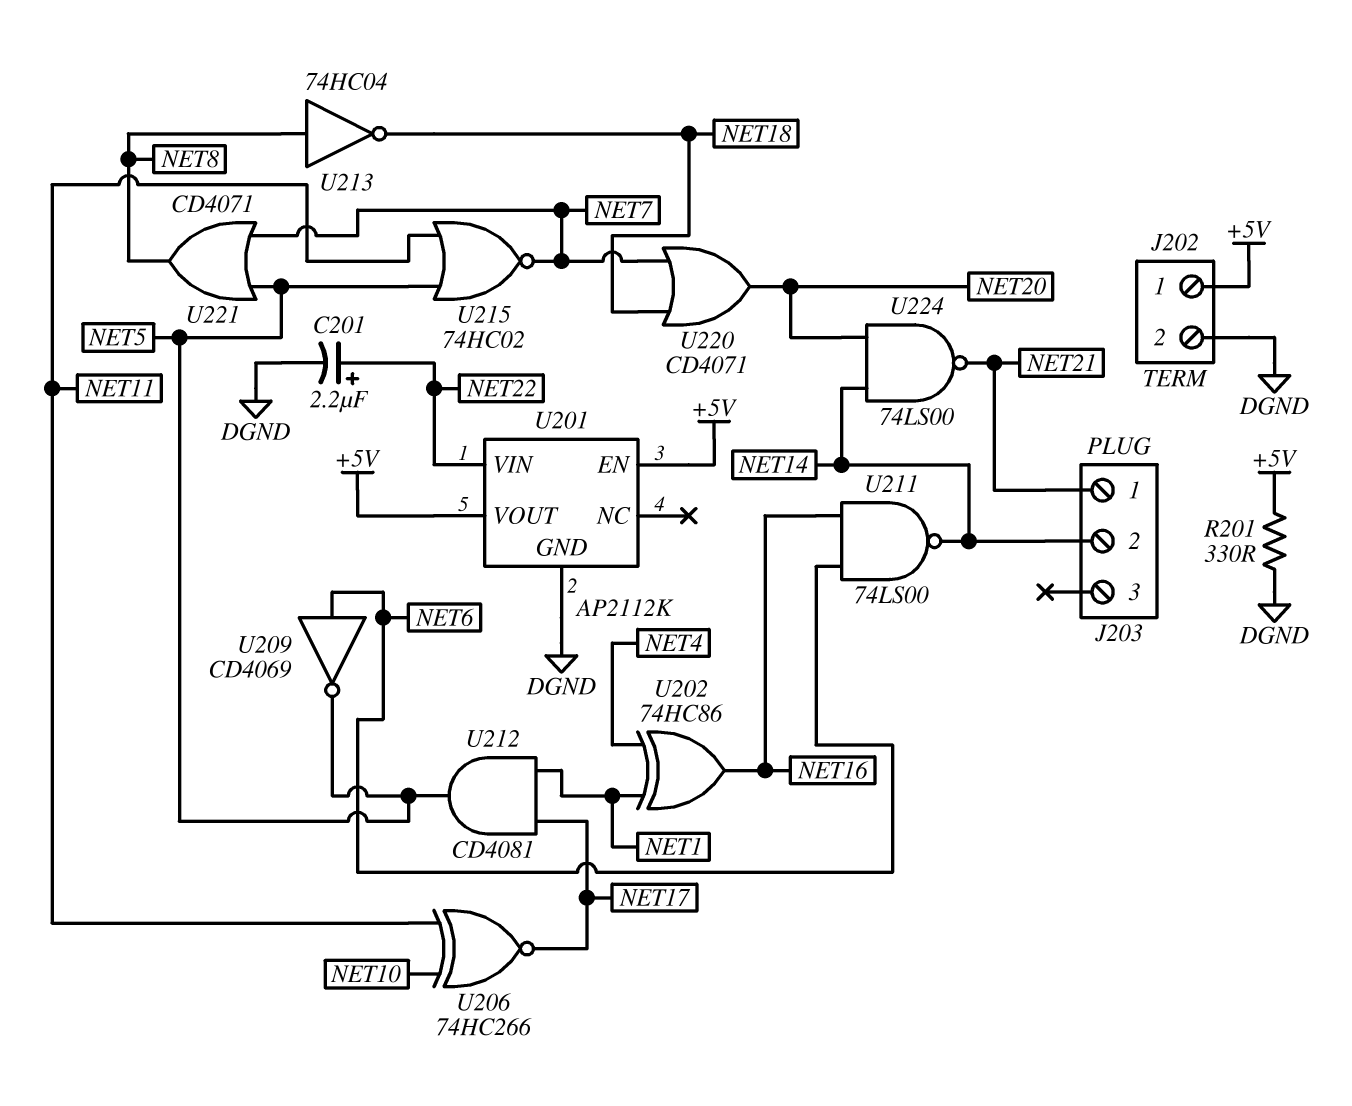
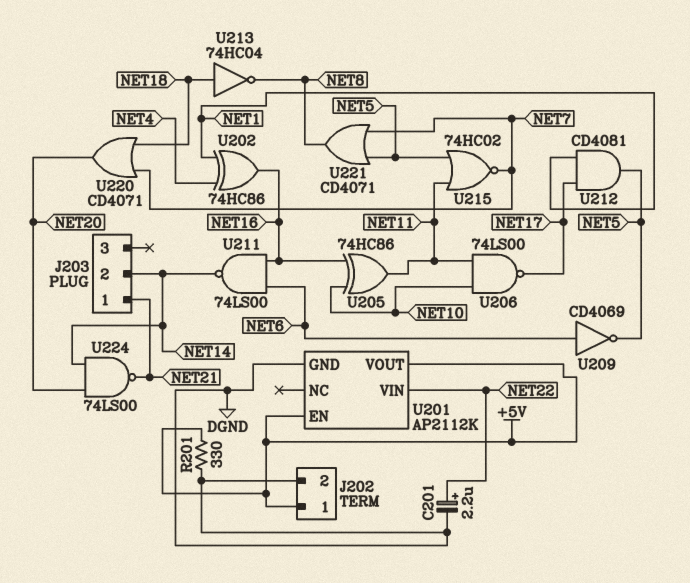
U205: none -> XOR 74HC86 (in NET10, in NET16, out NET11)
U206: XNOR 74HC266 (in NET10, in NET11, out NET17) -> NAND 74LS00 (in NET10, in NET11, out NET17)
U213: NOT 74HC04 (in NET8, out NET18) -> NOT 74HC04 (in NET18, out NET8)

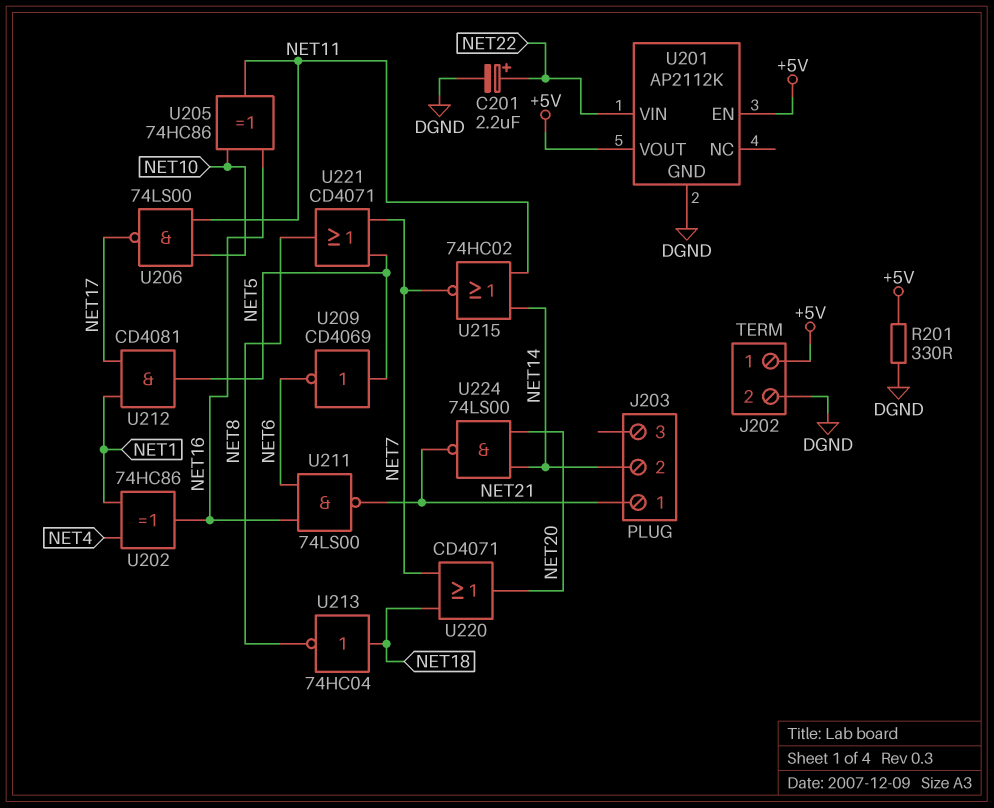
U209: NOT CD4069 (in NET6, out NET5) -> NOT CD4069 (in NET5, out NET6)
U211: NAND 74LS00 (in NET6, in NET16, out NET14) -> NAND 74LS00 (in NET6, in NET16, out NET21)
U215: NOR 74HC02 (in NET5, in NET11, out NET7) -> NOR 74HC02 (in NET11, in NET14, out NET7)

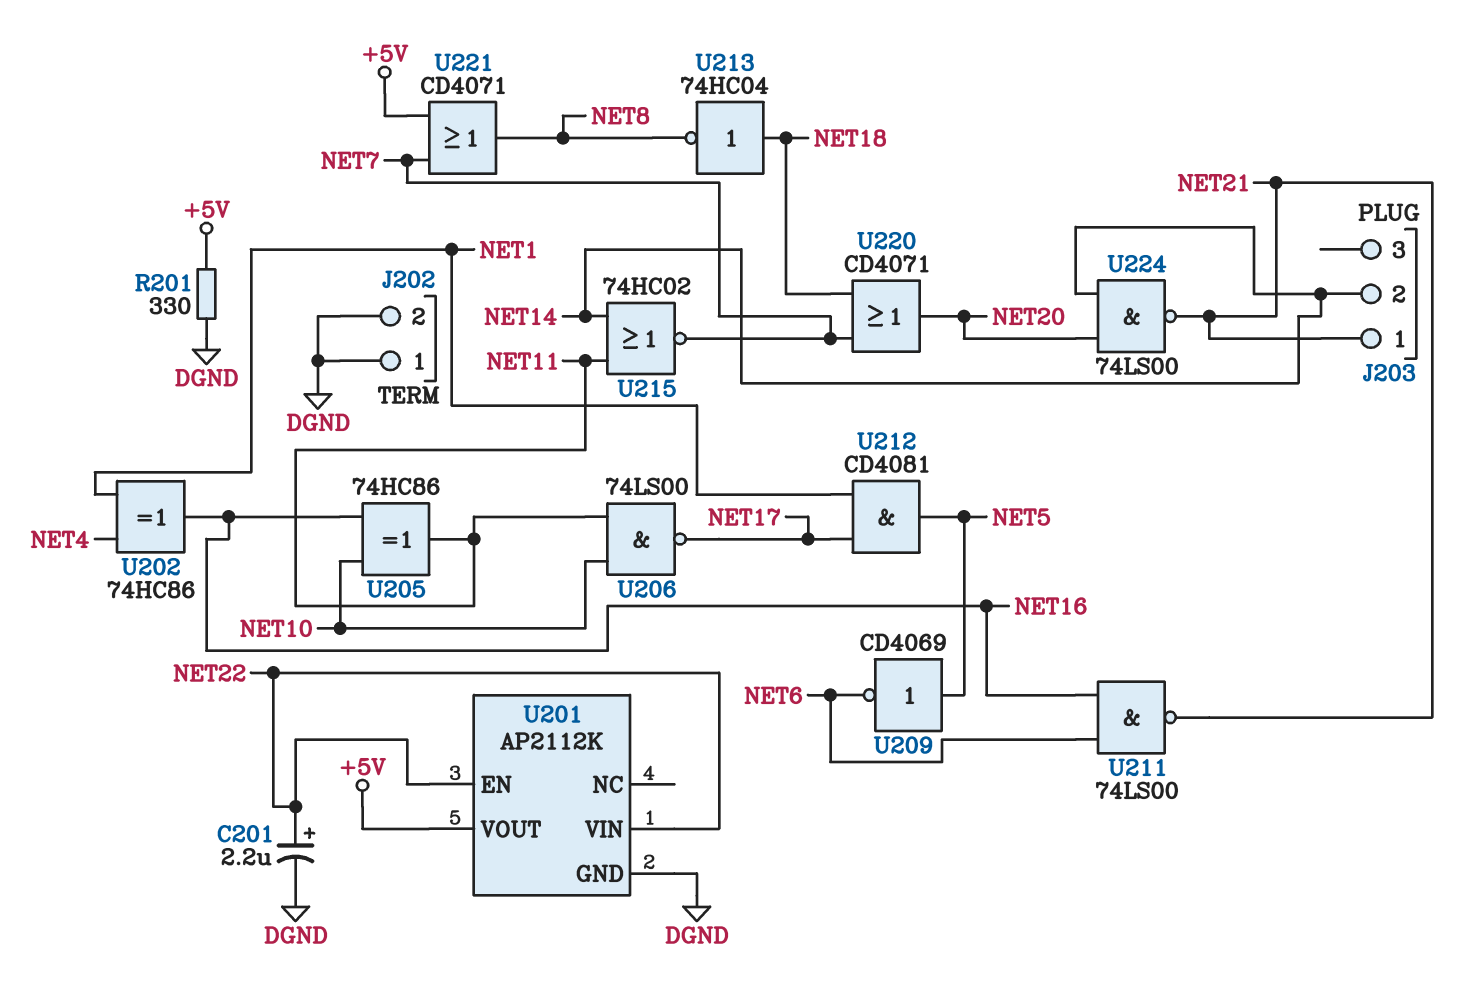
J202 pin 1: +5V -> DGND
U201 pin EN: +5V -> NET22
U221: OR CD4071 (in NET5, in NET7, out NET8) -> OR CD4071 (in +5V, in NET7, out NET8)

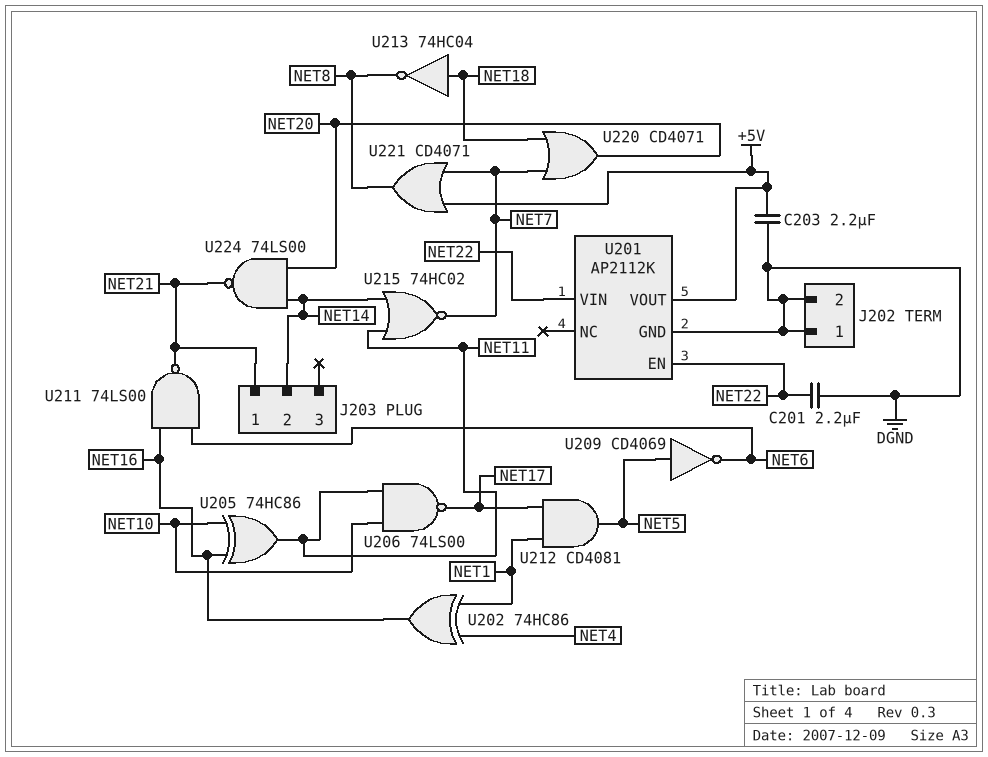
C201: 2.2uF (plus NET22, minus DGND) -> 2.2uF (DGND, NET22)
C203: none -> 2.2uF (+5V, DGND)
R201: 330 (+5V, DGND) -> none

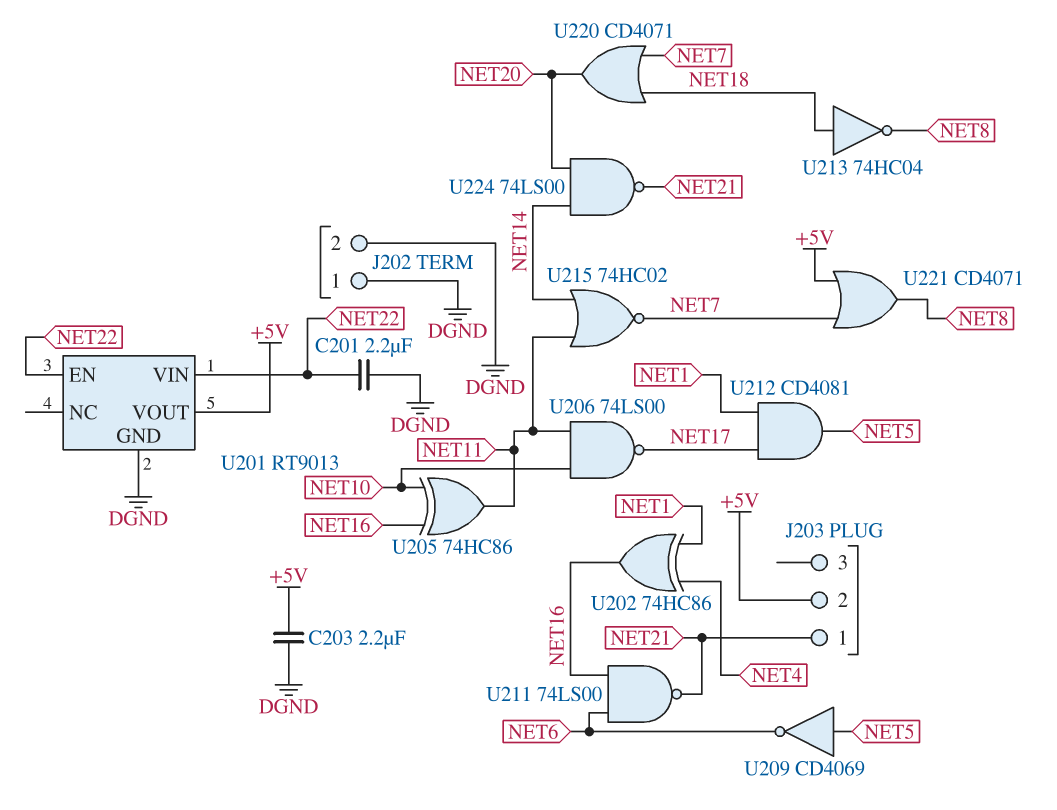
J203 pin 2: NET14 -> +5V
U201: AP2112K -> RT9013

